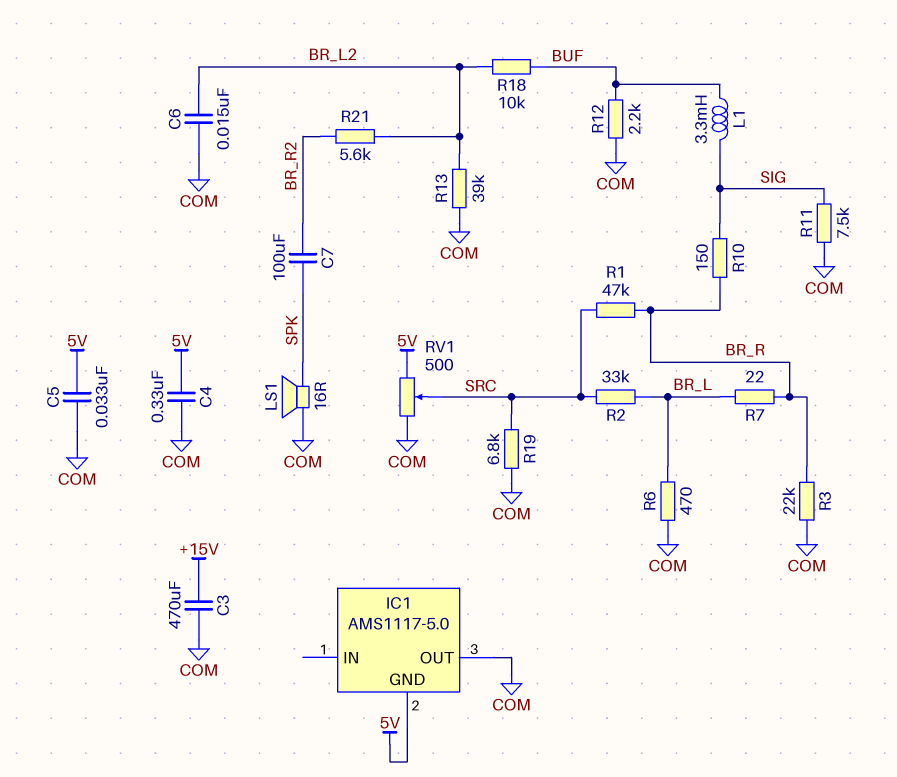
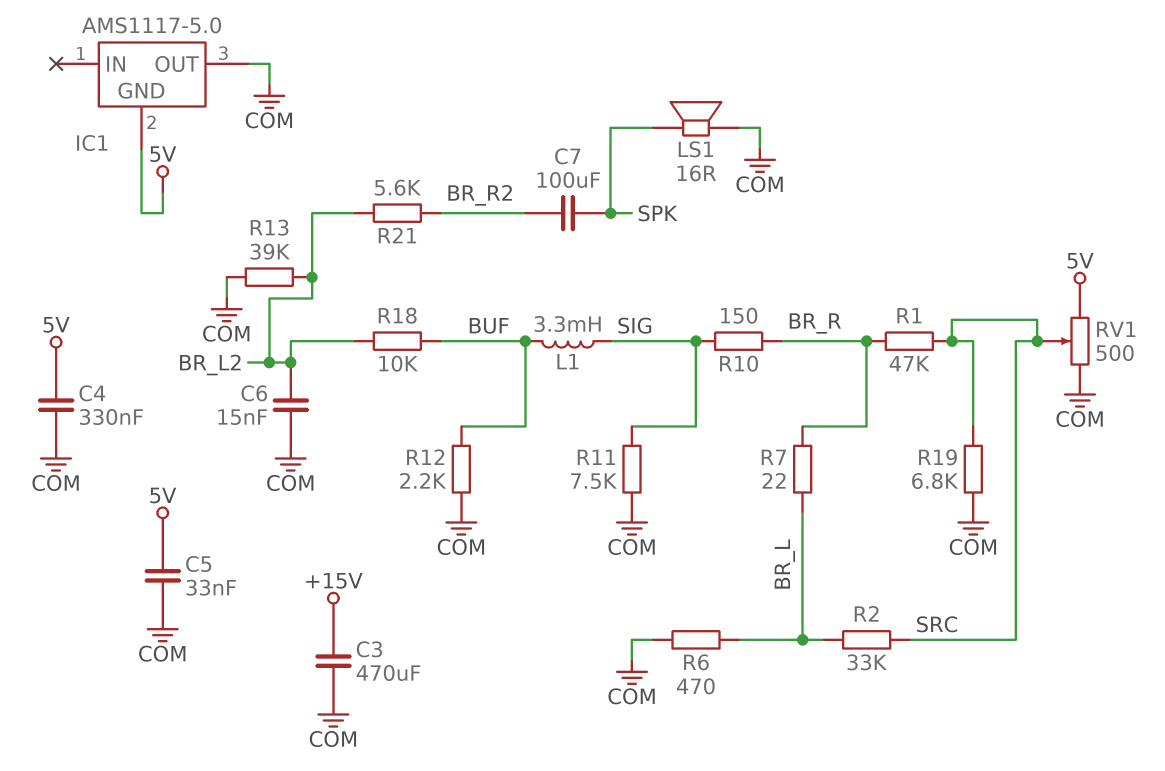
R3: 22k (BR_R, COM) -> none

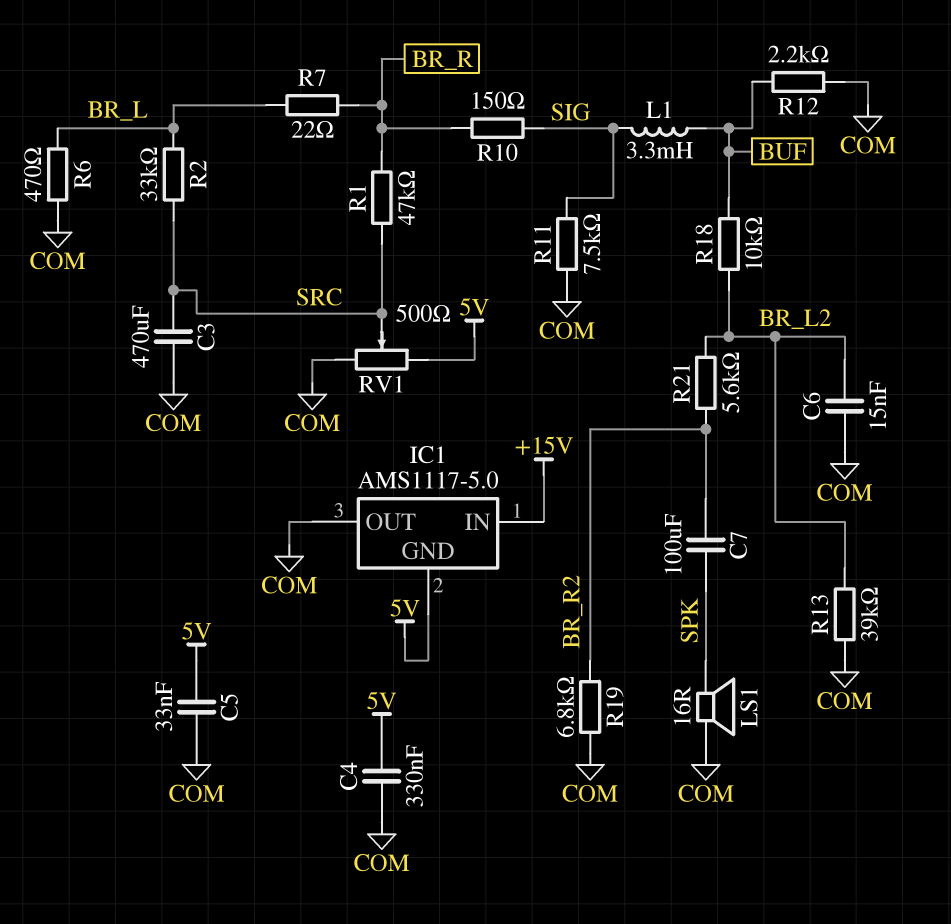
C3: 470uF (+15V, COM) -> 470uF (COM, SRC)
IC1 pin IN: none -> +15V
R19: 6.8k (COM, SRC) -> 6.8k (BR_R2, COM)

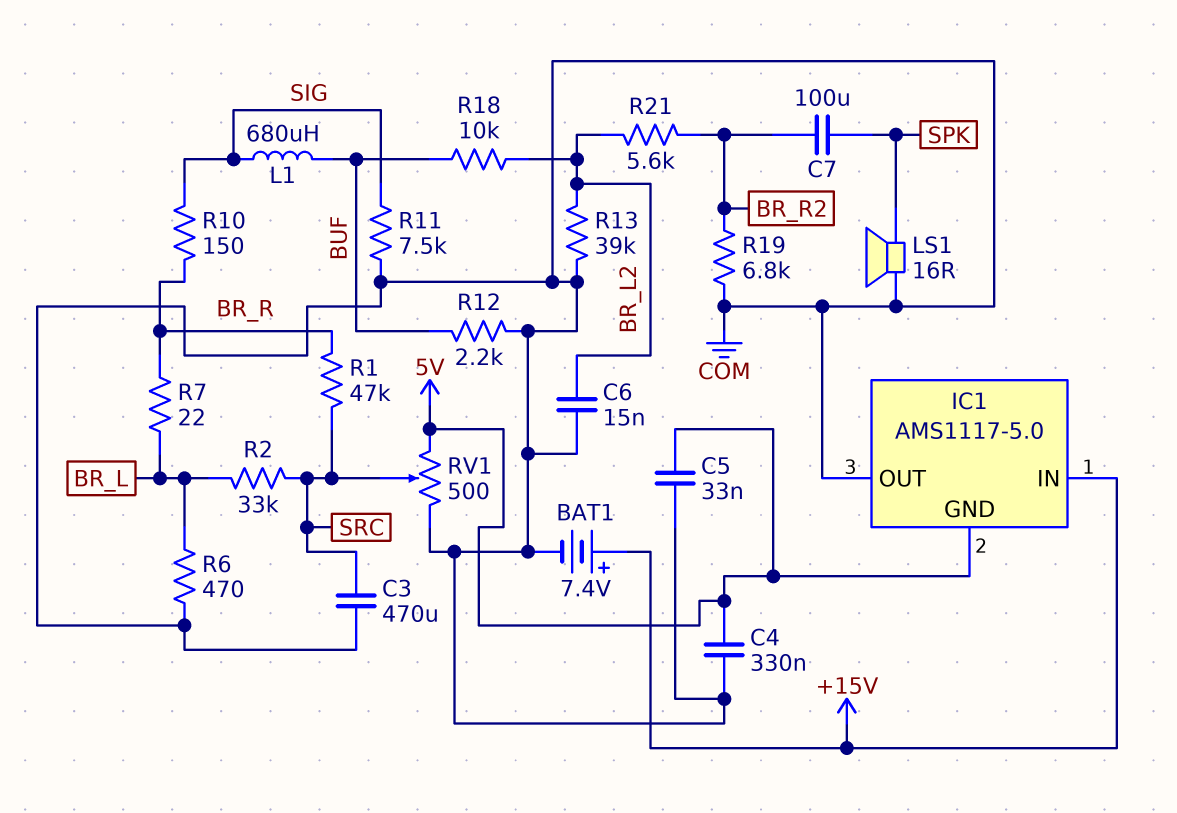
BAT1: none -> 7.4V (plus +15V, minus COM)
L1: 3.3mH (BUF, SIG) -> 680uH (BUF, SIG)

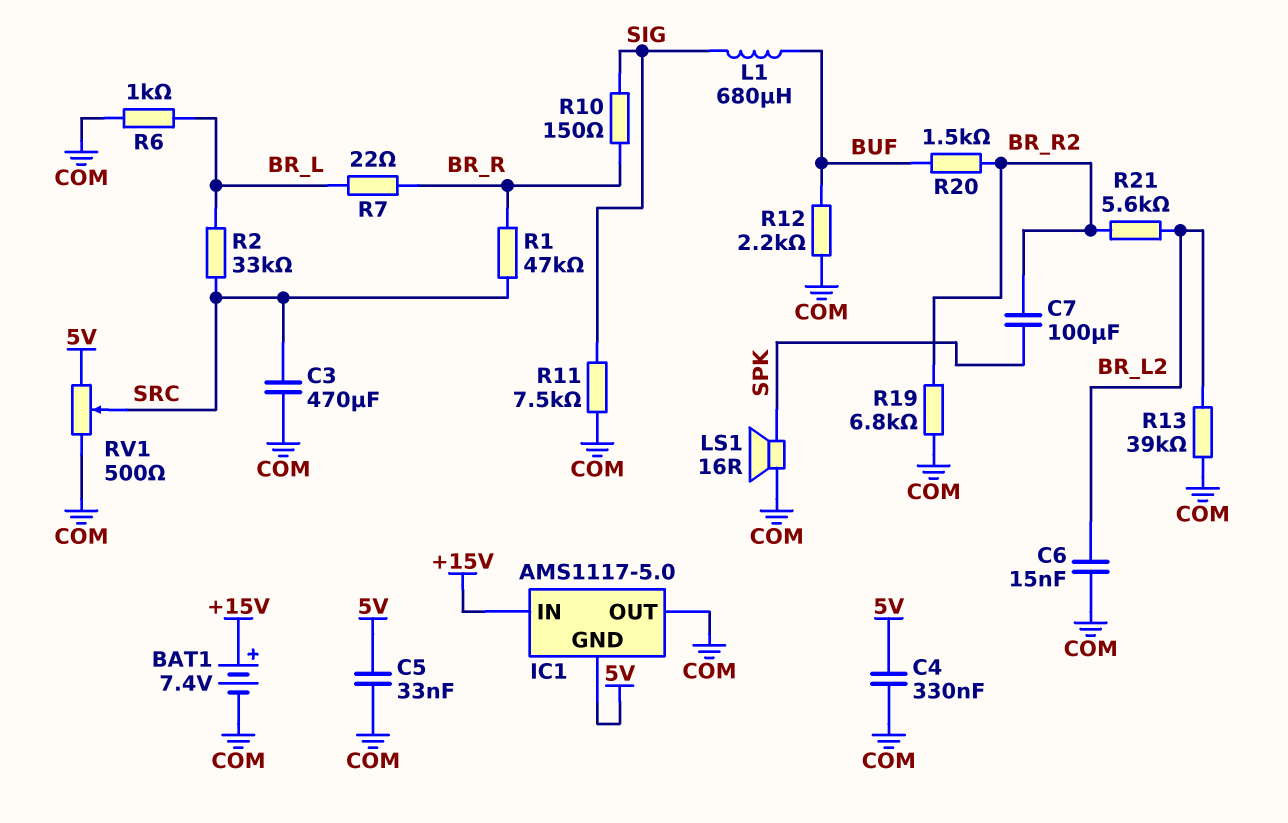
R6: 470 (BR_L, COM) -> 1k (BR_L, COM)
R18: 10k (BR_L2, BUF) -> none
R20: none -> 1.5k (BR_R2, BUF)

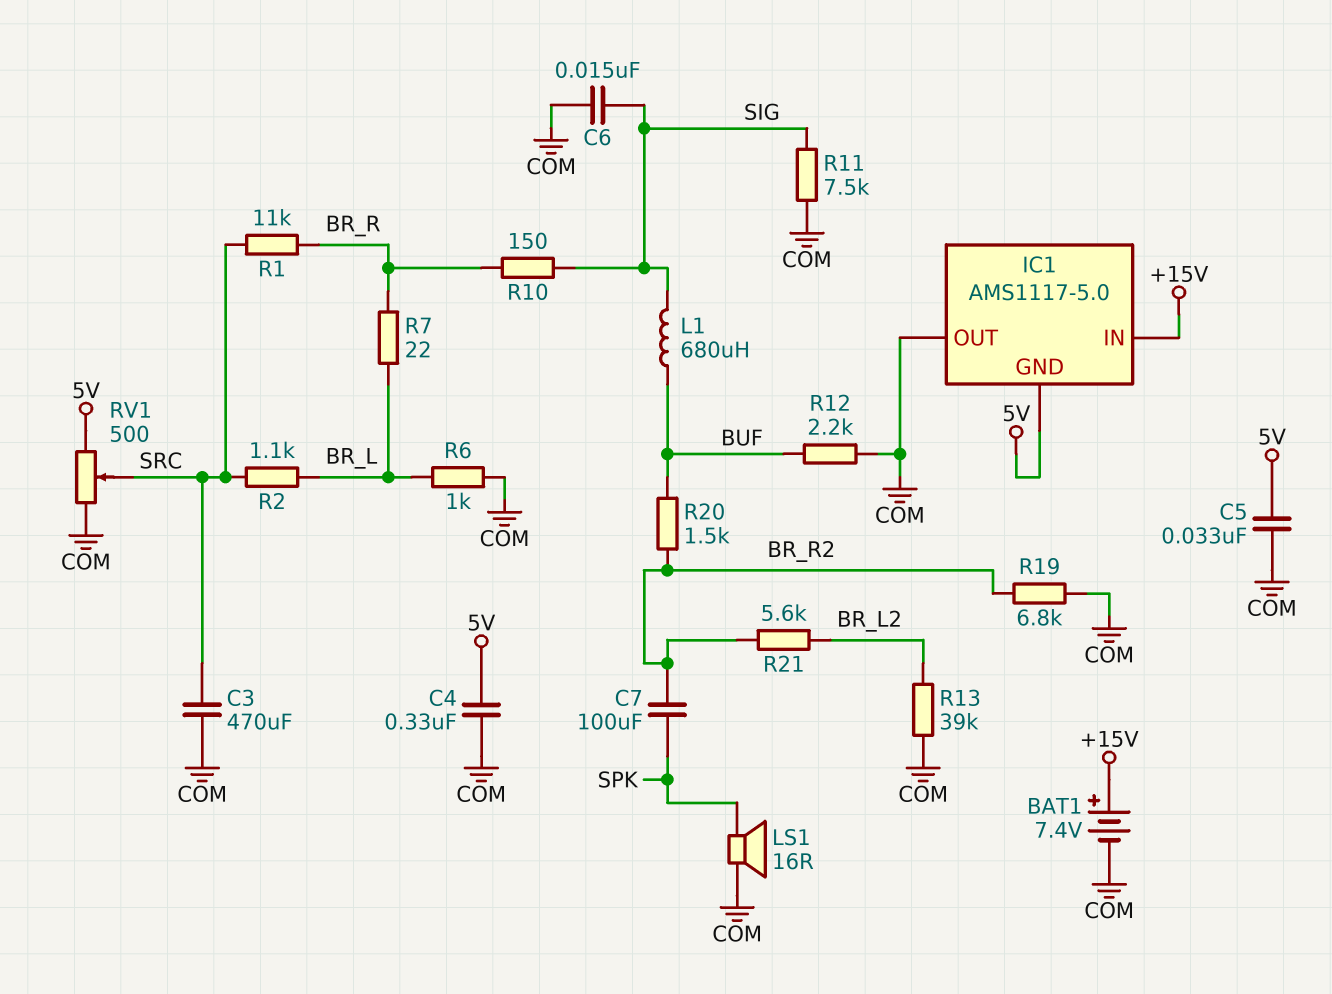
C6: 15nF (BR_L2, COM) -> 15nF (COM, SIG)
R1: 47k (BR_R, SRC) -> 11k (BR_R, SRC)
R2: 33k (BR_L, SRC) -> 1.1k (BR_L, SRC)

